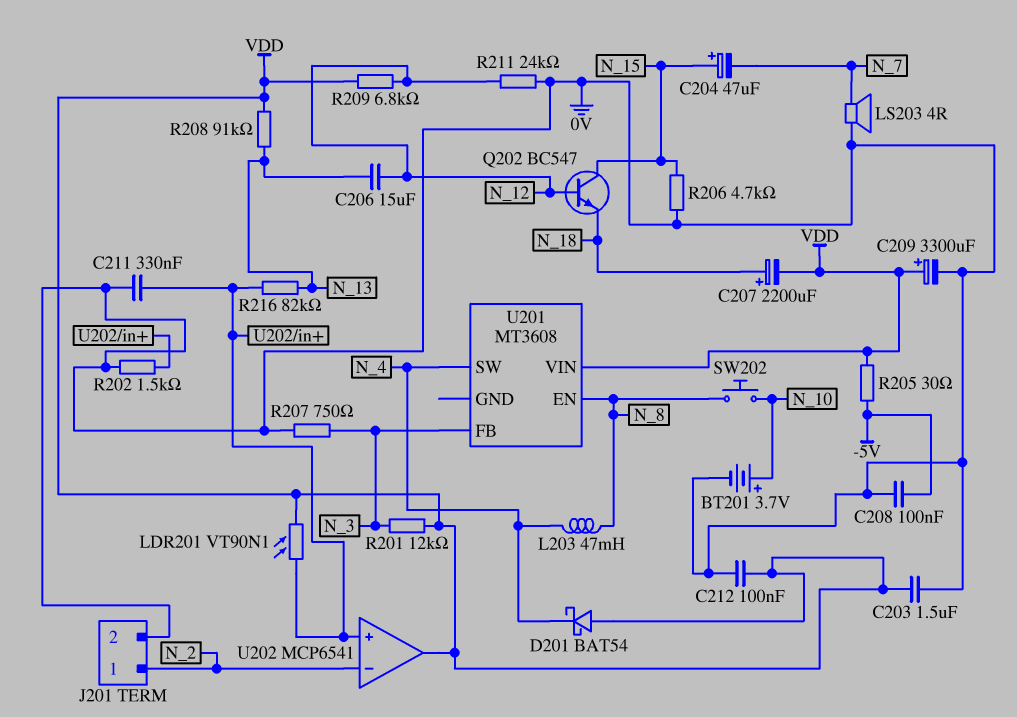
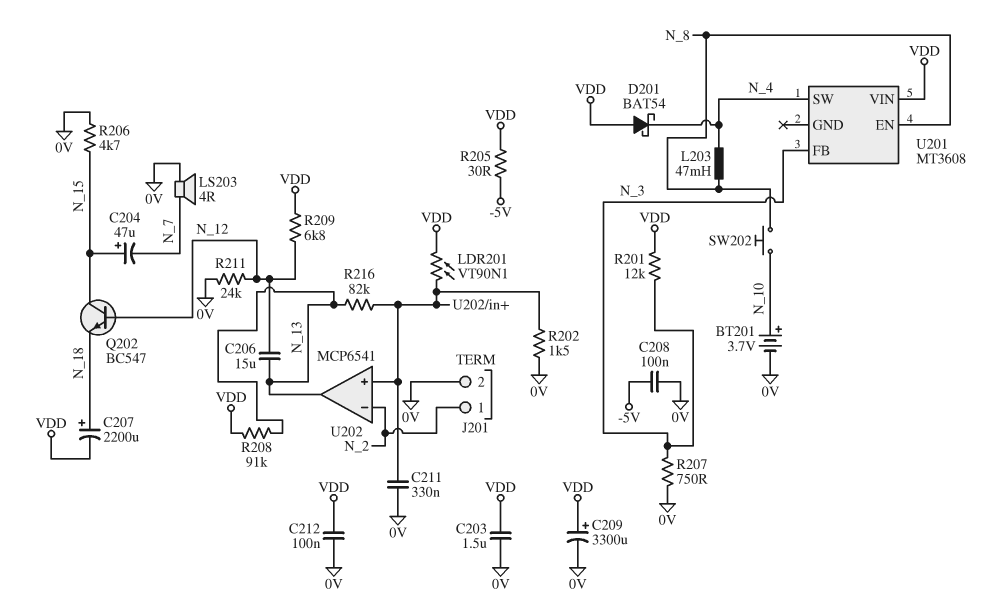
U202 pin out: VDD -> N_13

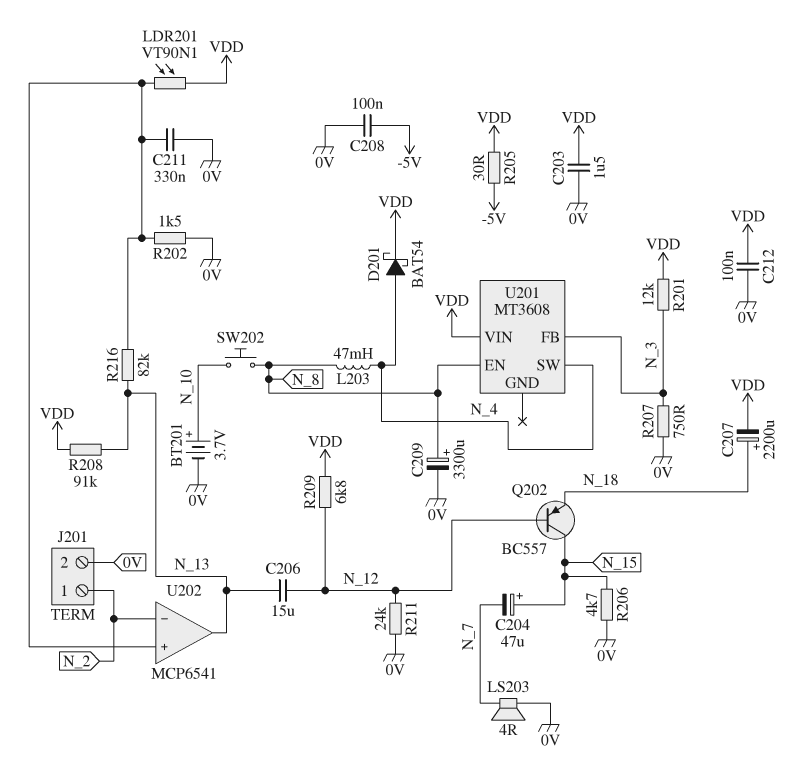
C209: 3300uF (plus VDD, minus 0V) -> 3300uF (plus N_8, minus 0V)
D201: schottky BAT54 (A VDD, K N_4) -> schottky BAT54 (A N_4, K VDD)
Q202: NPN BC547 (B N_12, C N_15, E N_18) -> PNP BC557 (B N_12, C N_15, E N_18)

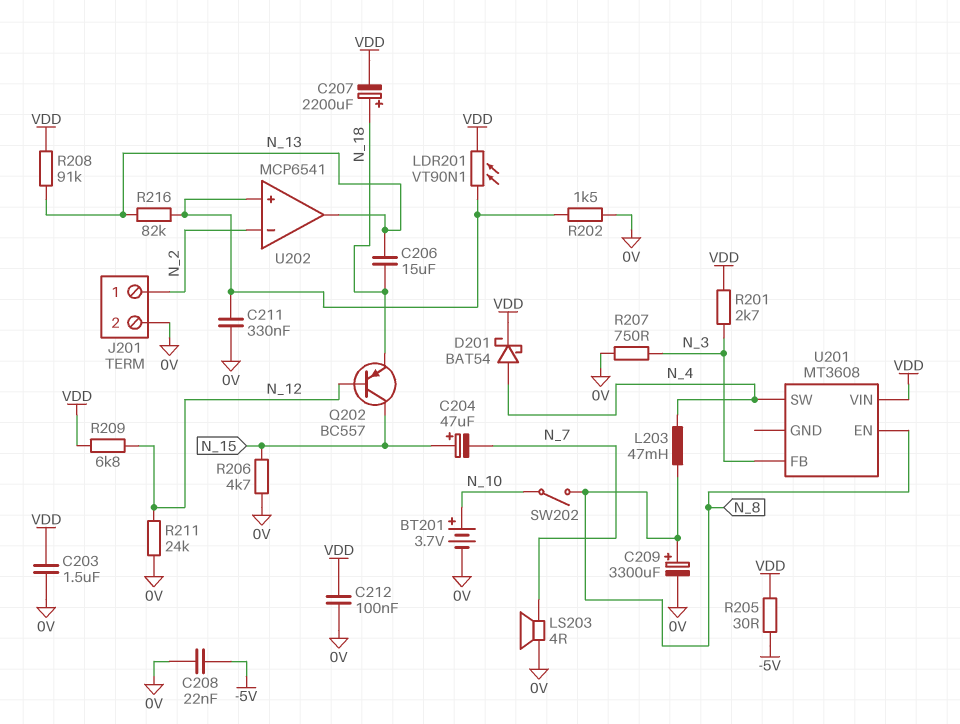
C206: 15uF (N_12, N_13) -> 15uF (N_13, N_18)
C208: 100nF (-5V, 0V) -> 22nF (-5V, 0V)
R201: 12k (N_3, VDD) -> 2.7k (N_3, VDD)
SW202: button (N_8, N_10) -> switch (N_8, N_10)

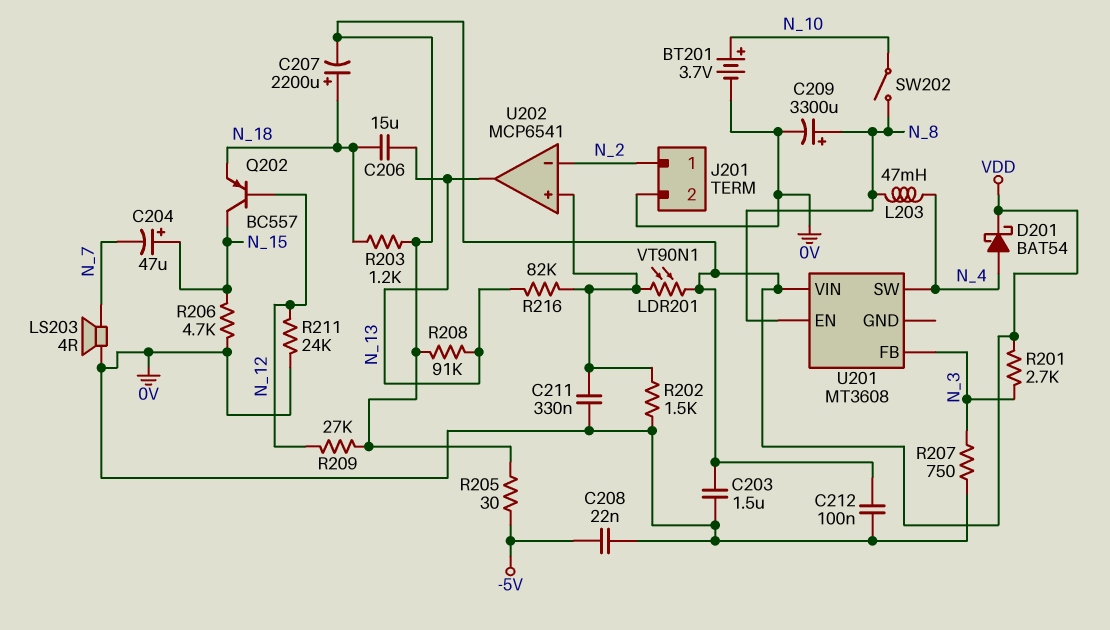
R203: none -> 1.2k (N_18, VDD)
R209: 6.8k (N_12, VDD) -> 27k (N_12, VDD)

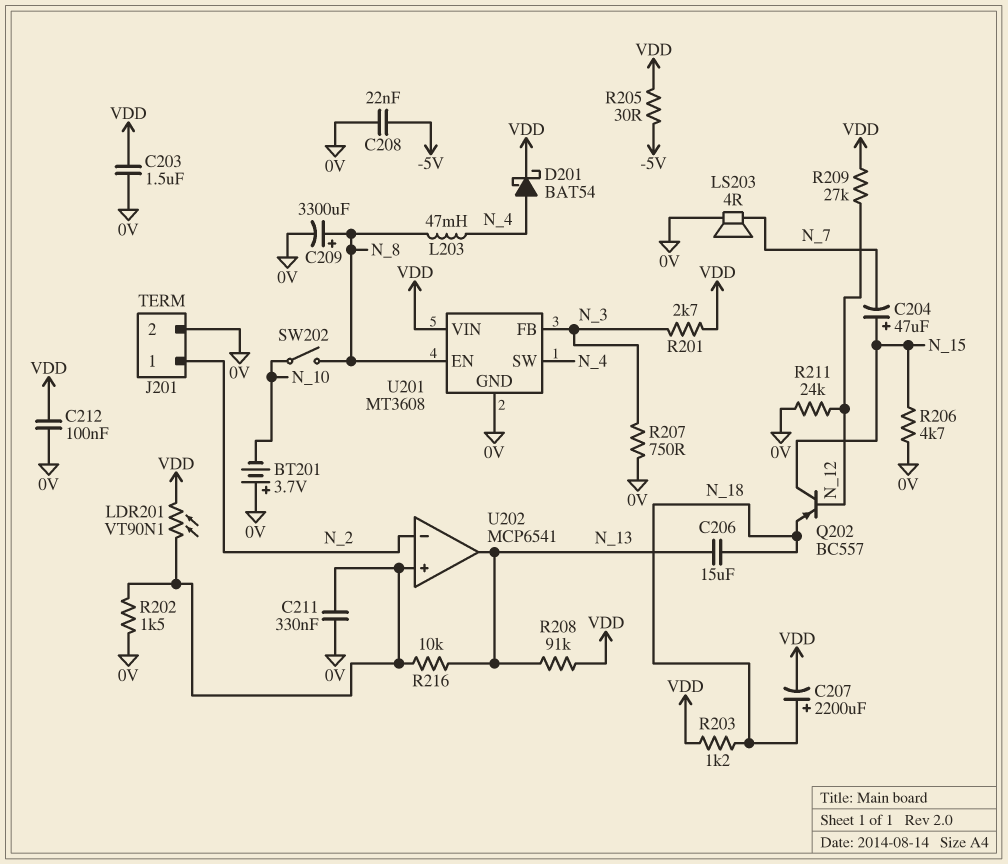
BT201: 3.7V (plus N_10, minus 0V) -> 3.7V (plus 0V, minus N_10)
R216: 82k (N_13, U202/in+) -> 10k (N_13, U202/in+)
U201 pin GND: none -> 0V

